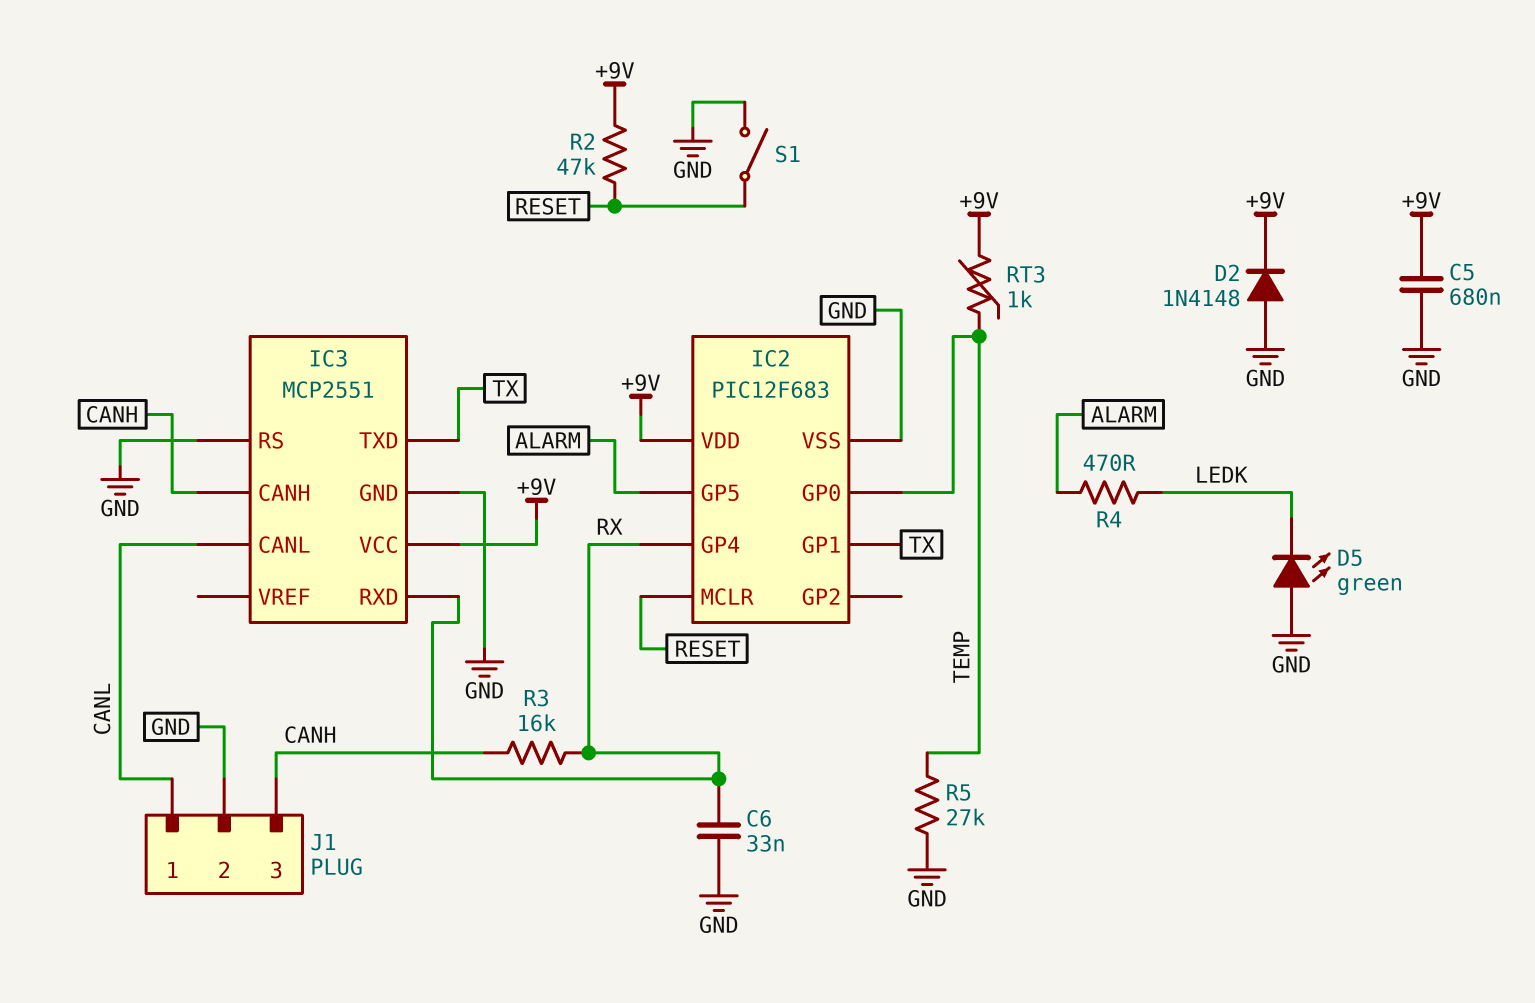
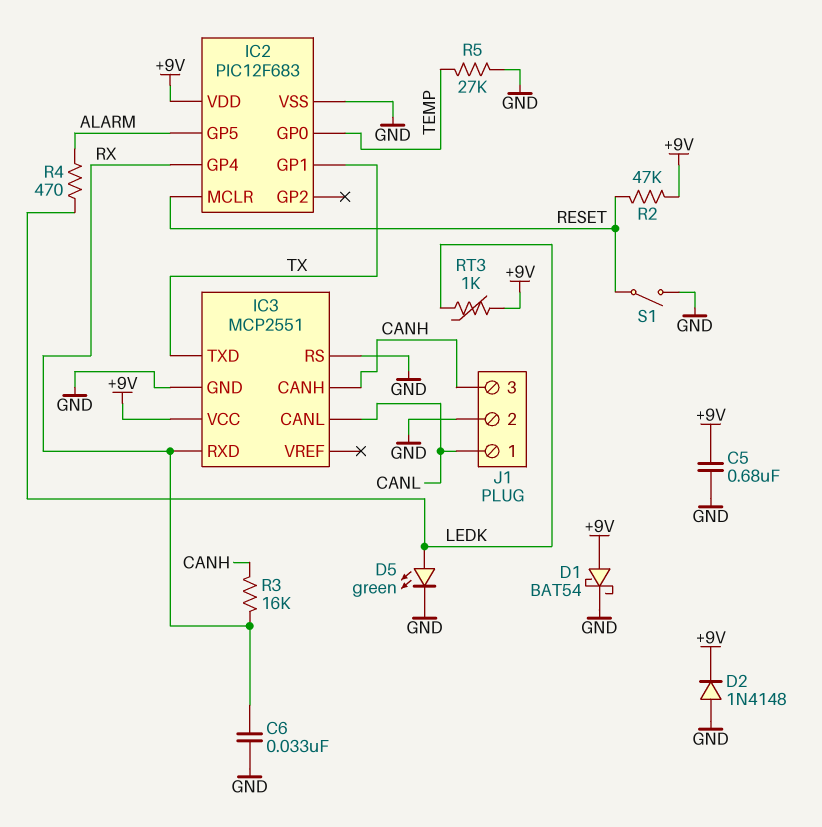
D1: none -> schottky BAT54 (A +9V, K GND)
D5: LED green (A GND, K LEDK) -> LED green (A LEDK, K GND)
RT3: 1k (+9V, TEMP) -> 1k (+9V, LEDK)

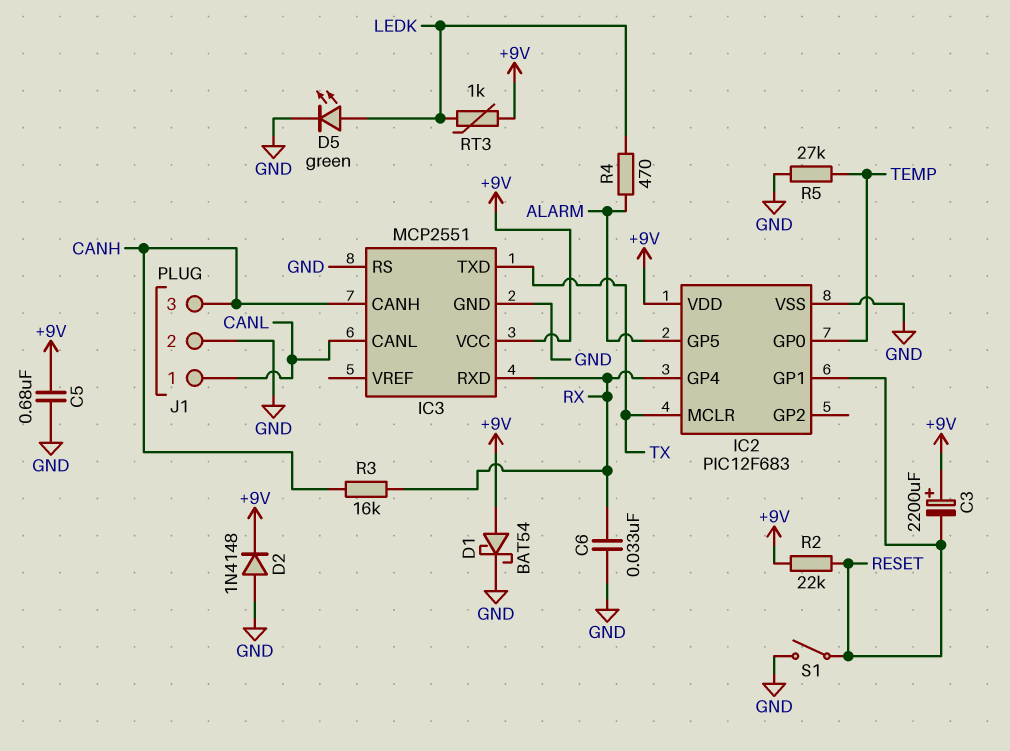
C3: none -> 2200uF (plus +9V, minus RESET)
IC2 pin GP1: TX -> RESET
IC2 pin MCLR: RESET -> TX
R2: 47k (+9V, RESET) -> 22k (+9V, RESET)

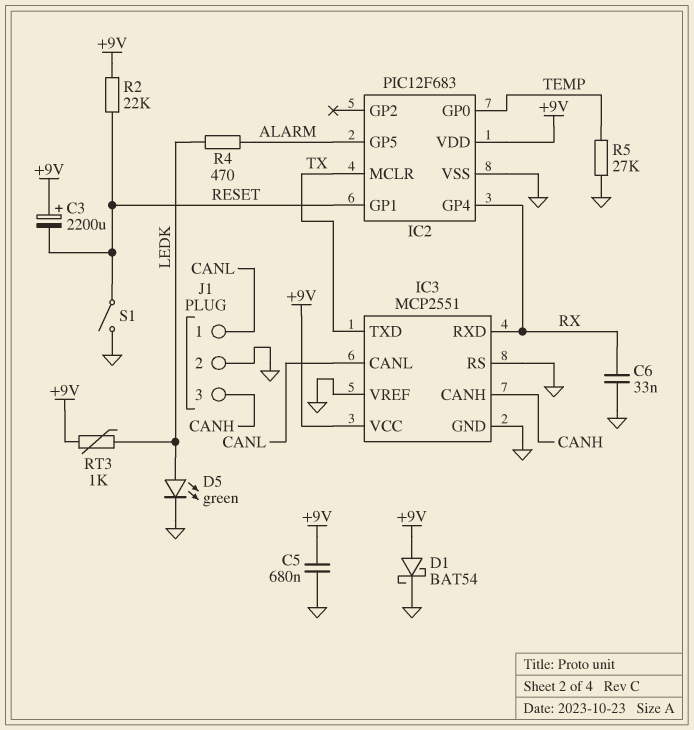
D2: diode 1N4148 (A GND, K +9V) -> none
IC3 pin VREF: none -> GND
R3: 16k (CANH, RX) -> none

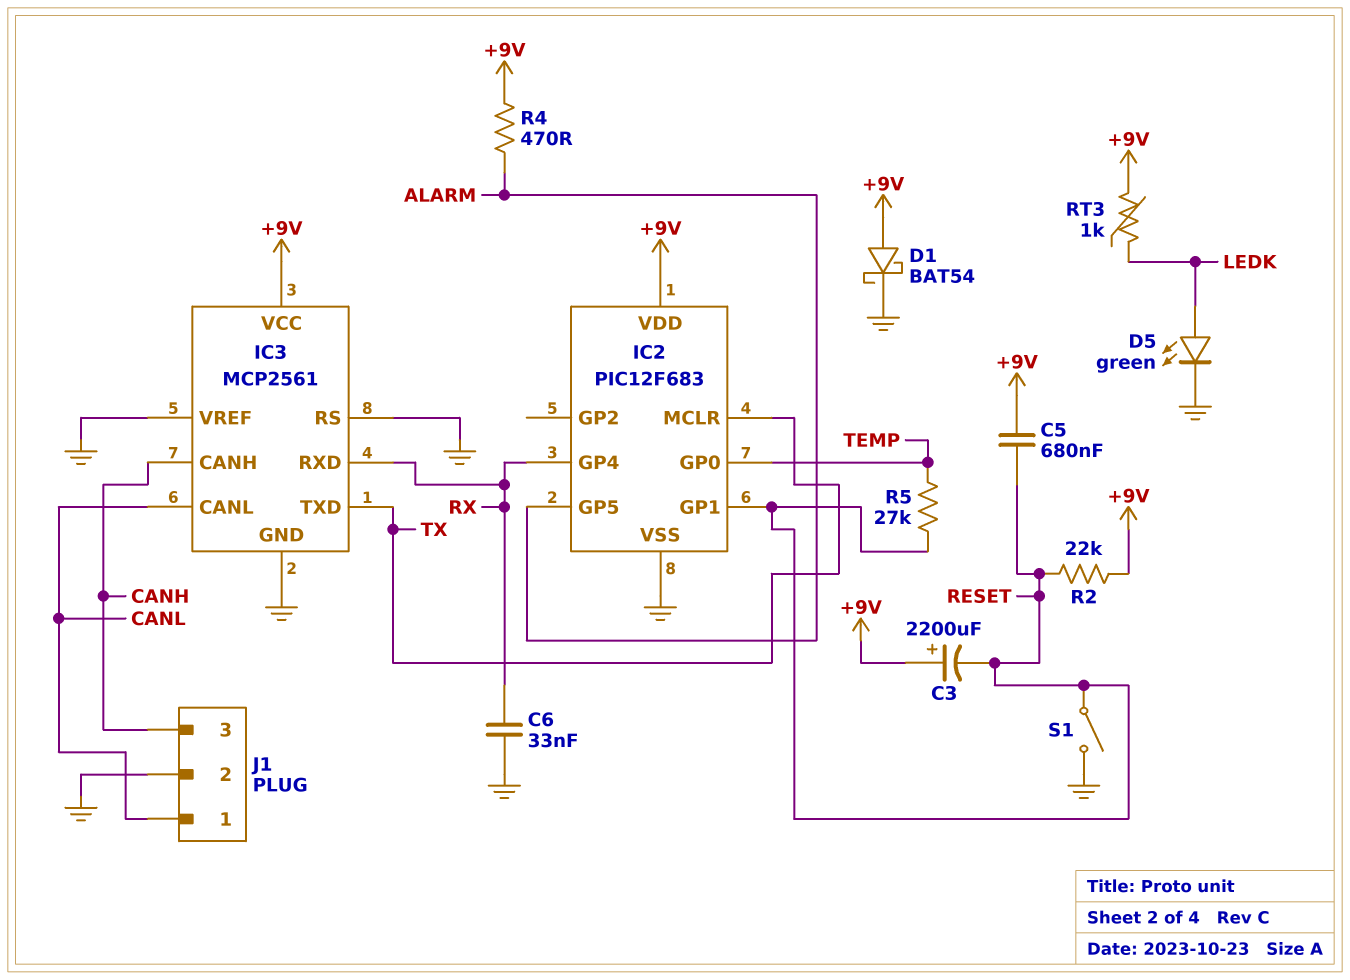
C5: 680nF (+9V, GND) -> 680nF (+9V, RESET)
IC3: MCP2551 -> MCP2561
R4: 470 (ALARM, LEDK) -> 470 (+9V, ALARM)
R5: 27k (GND, TEMP) -> 27k (RESET, TEMP)

